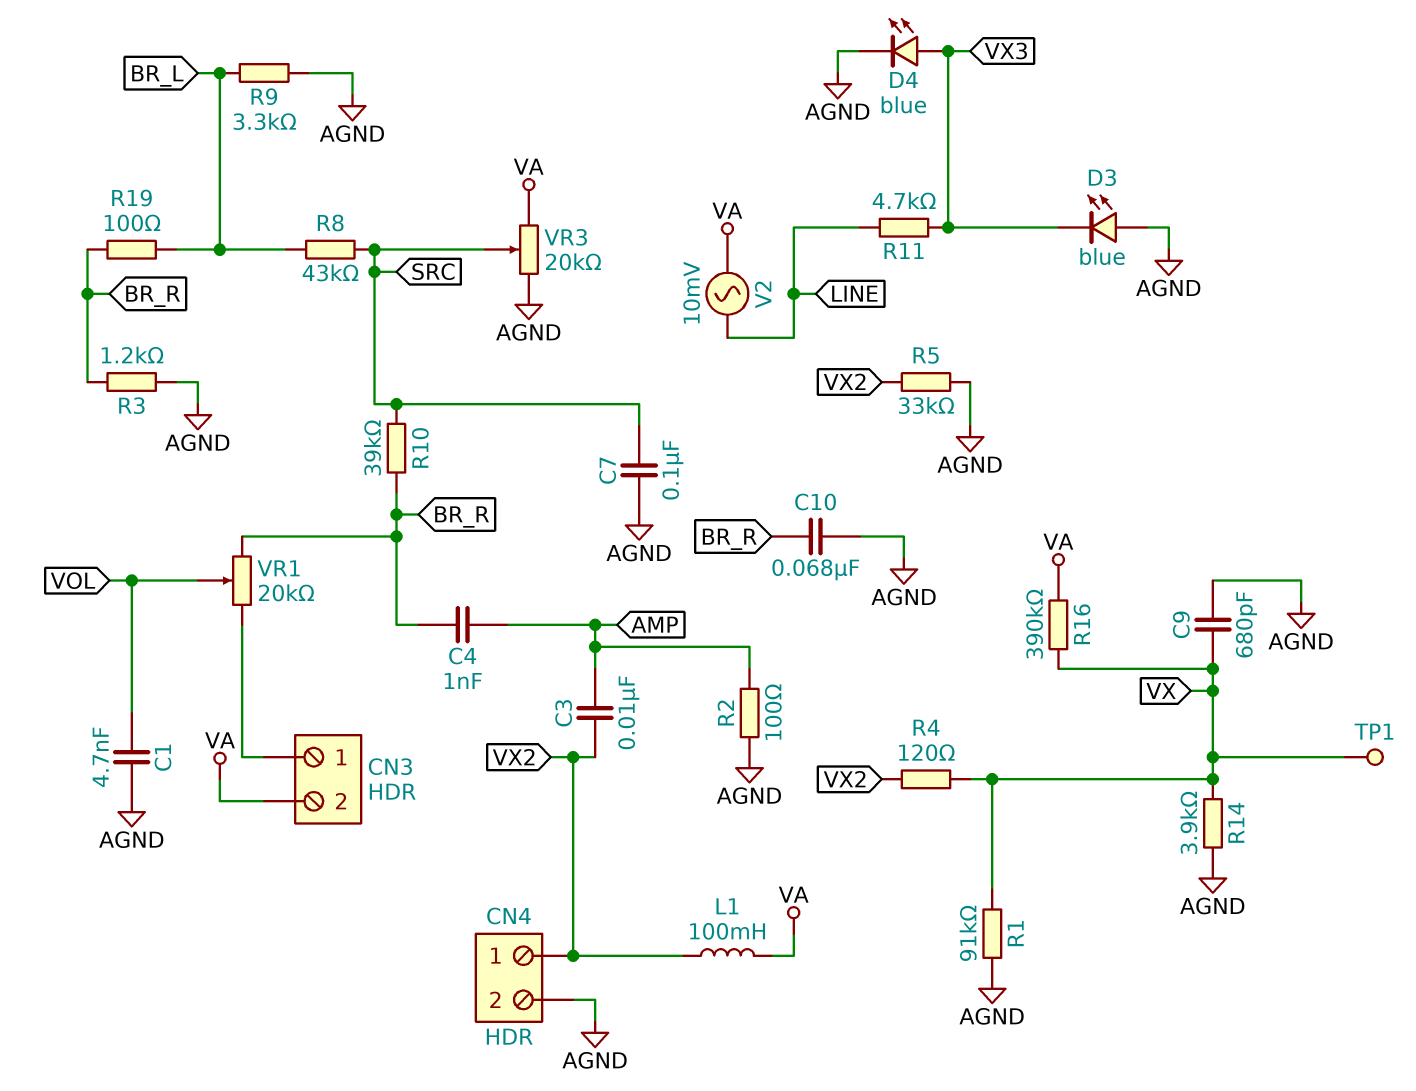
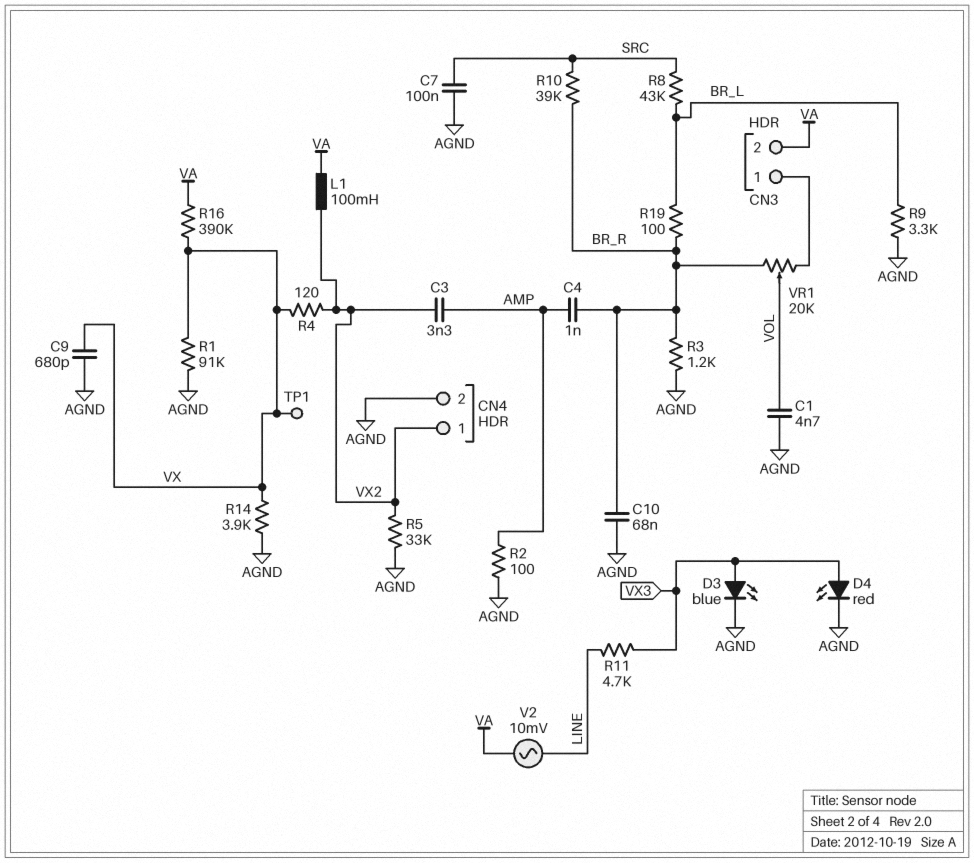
C3: 10nF (AMP, VX2) -> 3.3nF (AMP, VX2)
D3: LED blue (A AGND, K VX3) -> LED blue (A VX3, K AGND)
D4: LED blue (A VX3, K AGND) -> LED red (A VX3, K AGND)
VR3: 20k (AGND, VA, wiper SRC) -> none

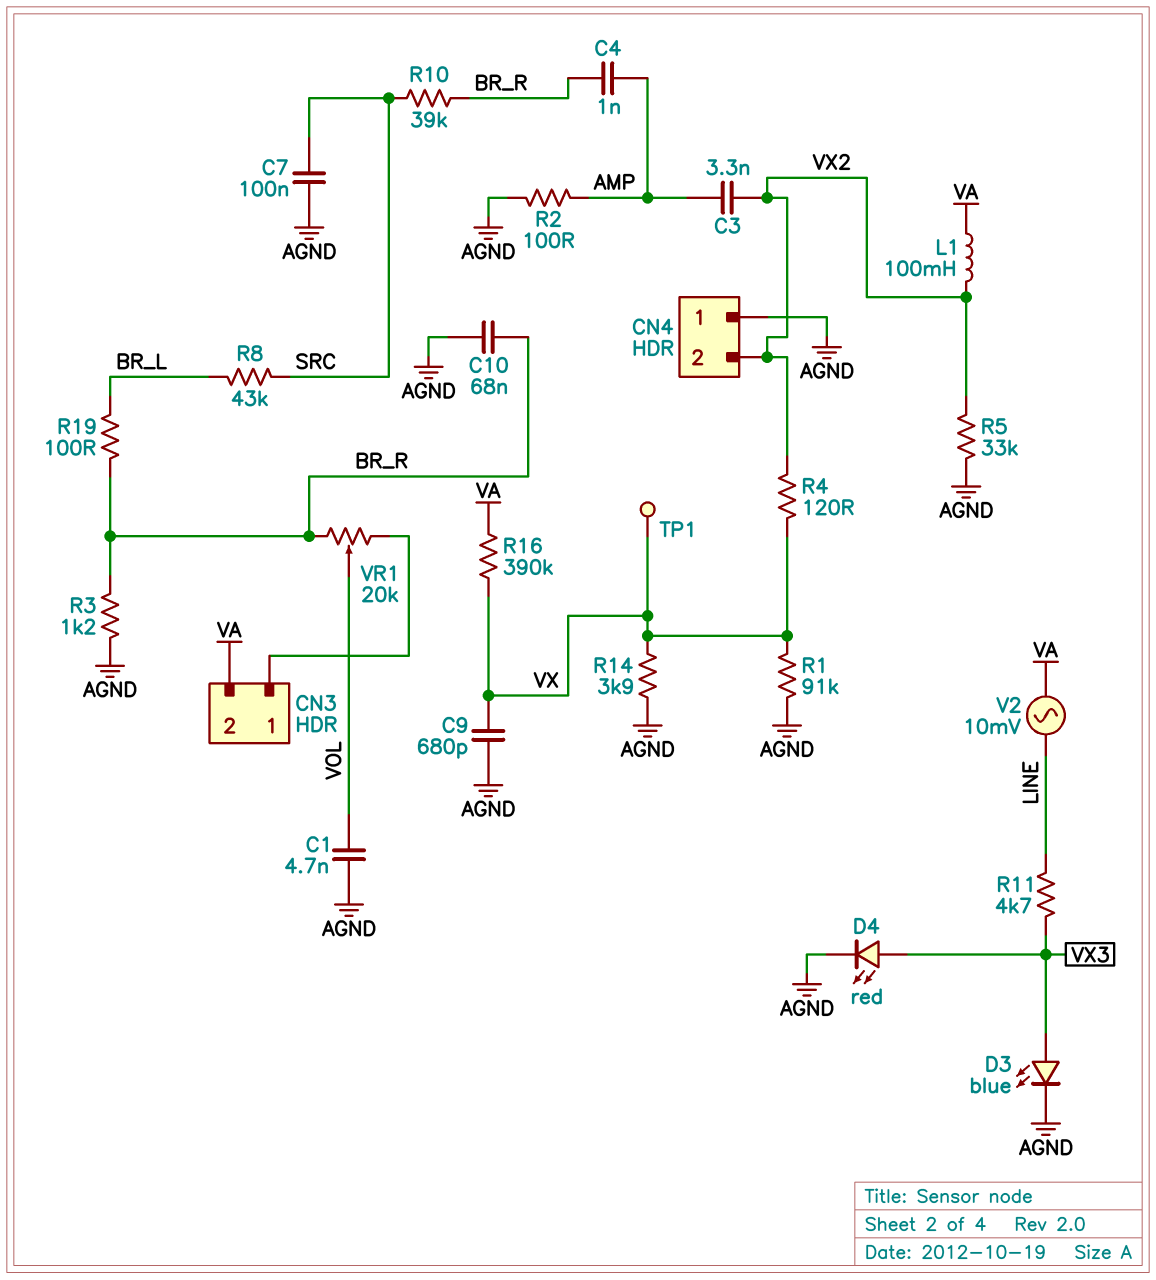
CN4 pin 1: VX2 -> AGND
CN4 pin 2: AGND -> VX2
R9: 3.3k (AGND, BR_L) -> none

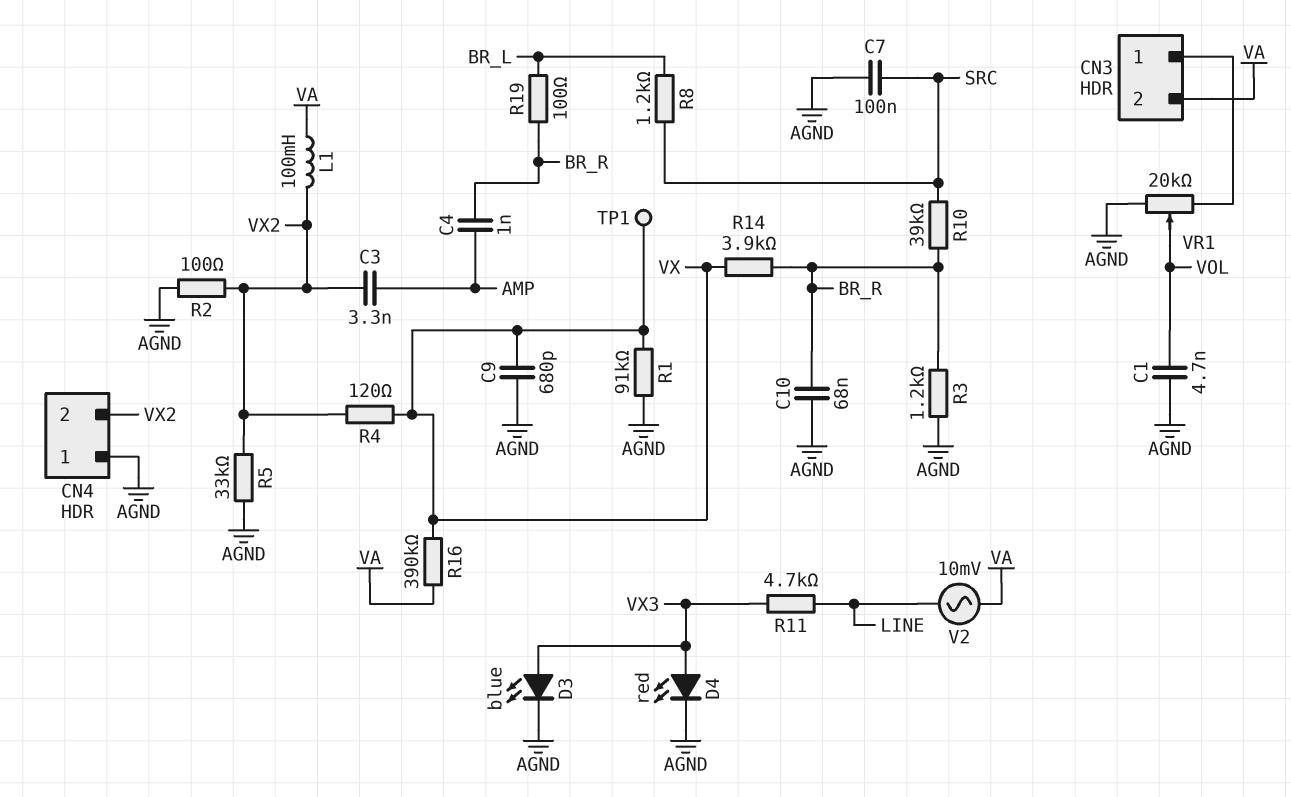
R2: 100 (AGND, AMP) -> 100 (AGND, VX2)
R8: 43k (BR_L, SRC) -> 1.2k (BR_L, SRC)
R14: 3.9k (AGND, VX) -> 3.9k (BR_R, VX)
VR1: 20k (BR_R, CN3/1, wiper VOL) -> 20k (AGND, CN3/1, wiper VOL)

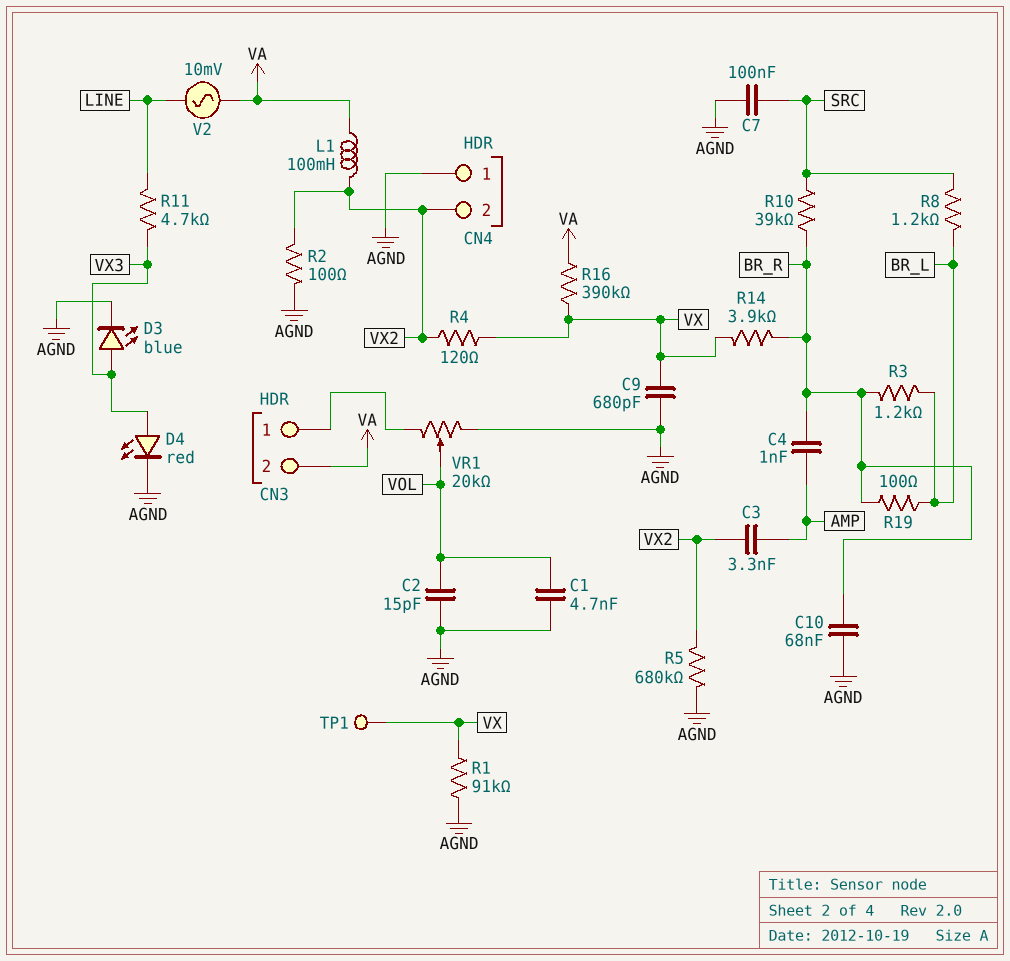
C2: none -> 15pF (AGND, VOL)
R3: 1.2k (AGND, BR_R) -> 1.2k (BR_L, BR_R)
R5: 33k (AGND, VX2) -> 680k (AGND, VX2)

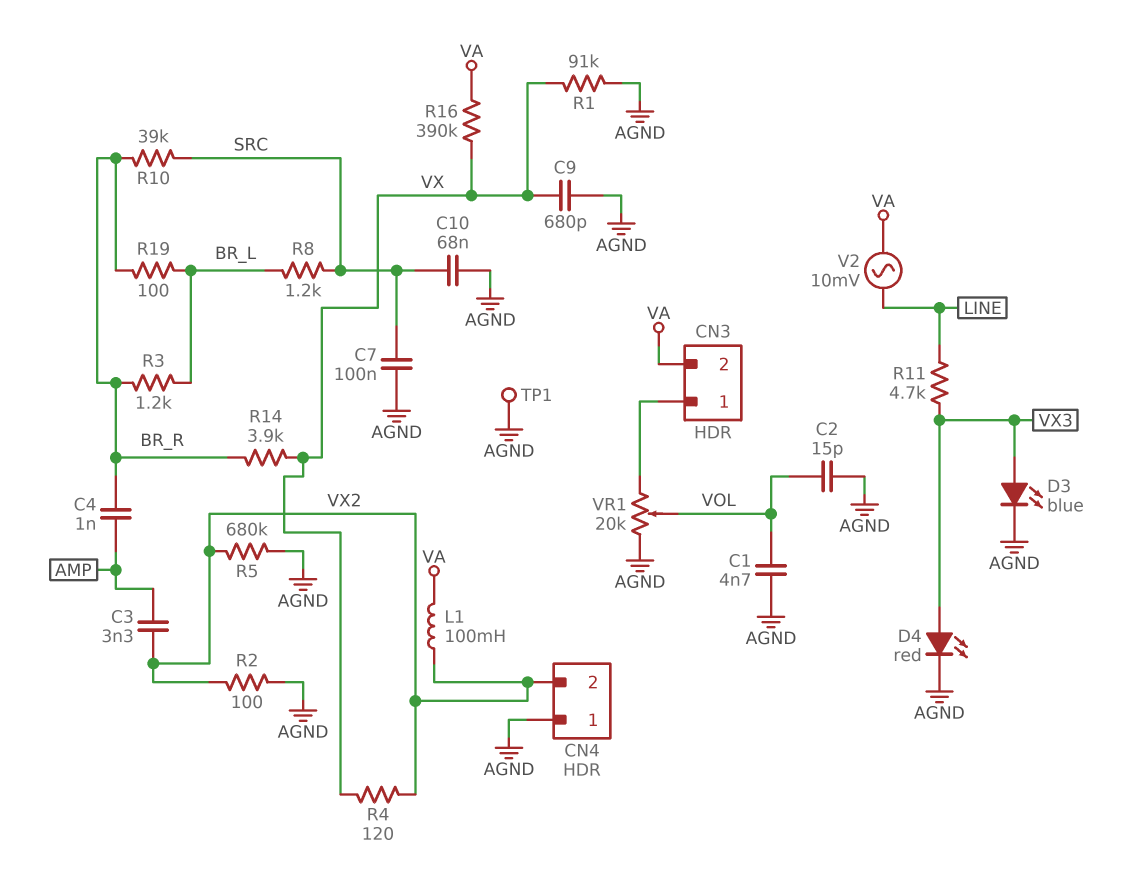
C10: 68nF (AGND, BR_R) -> 68nF (AGND, SRC)
TP1: test point (VX) -> test point (AGND)

